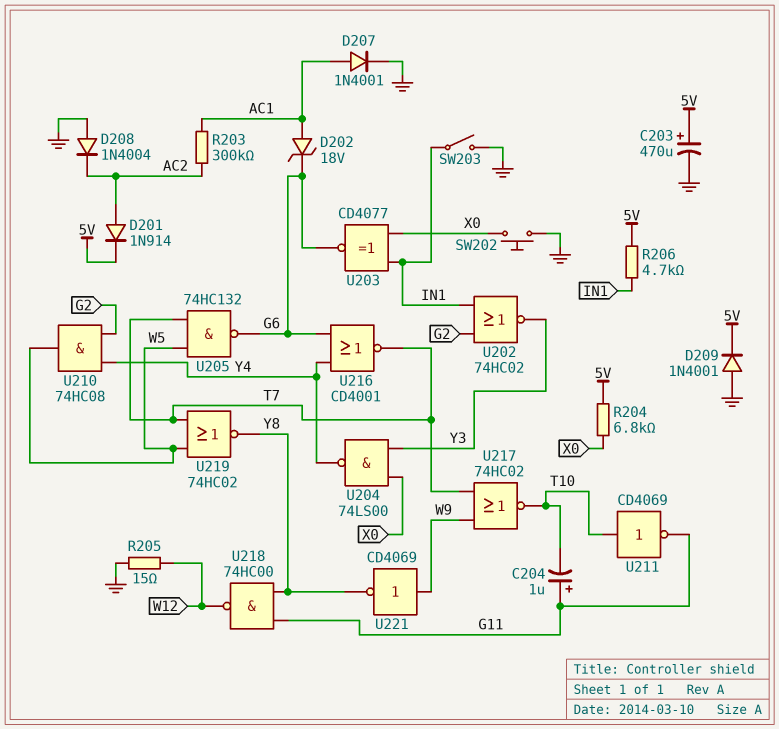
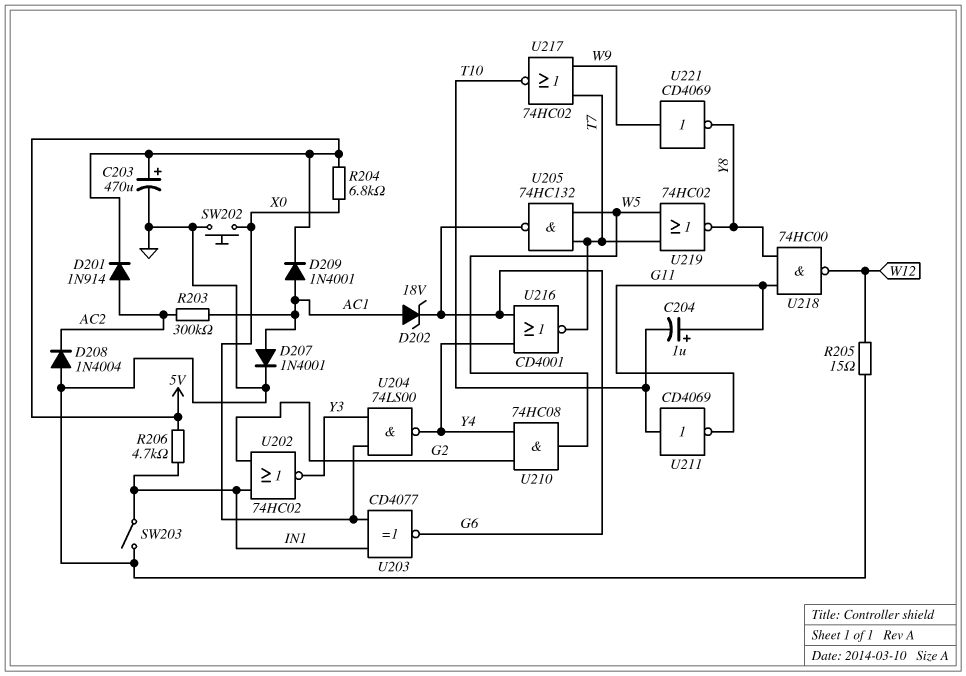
D209: diode 1N4001 (A GND, K 5V) -> diode 1N4001 (A AC1, K 5V)

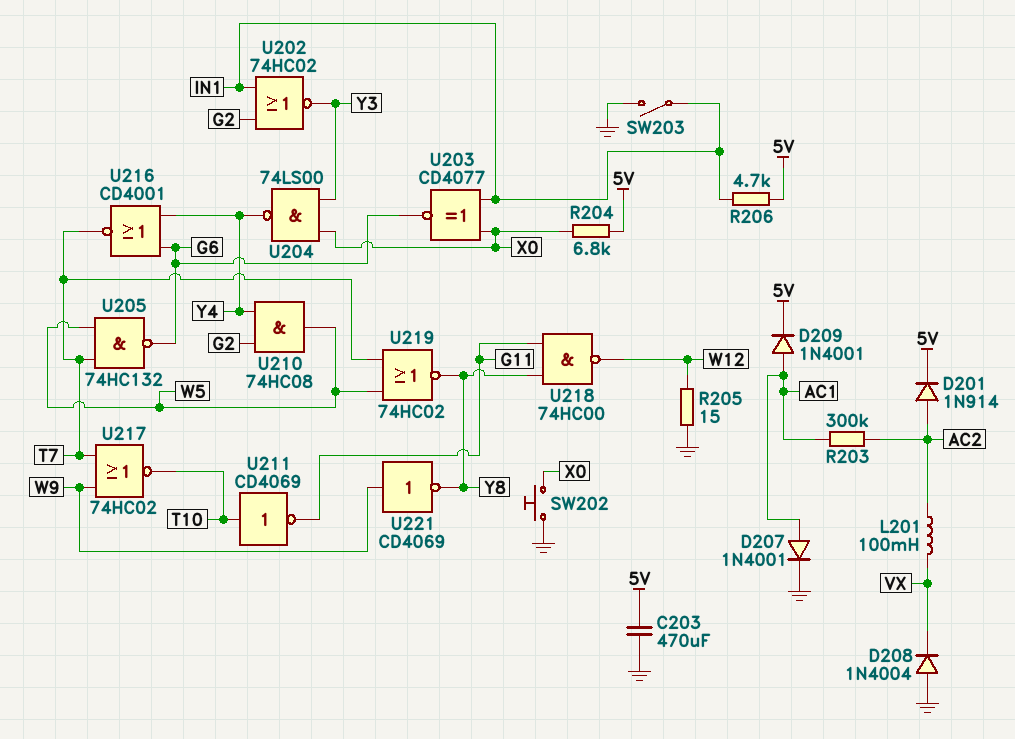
C203: 470uF (plus 5V, minus GND) -> 470uF (5V, GND)
C204: 1uF (plus G11, minus T10) -> none
D202: zener 18V (A AC1, K G6) -> none
D208: diode 1N4004 (A GND, K AC2) -> diode 1N4004 (A GND, K VX)
L201: none -> 100mH (AC2, VX)

